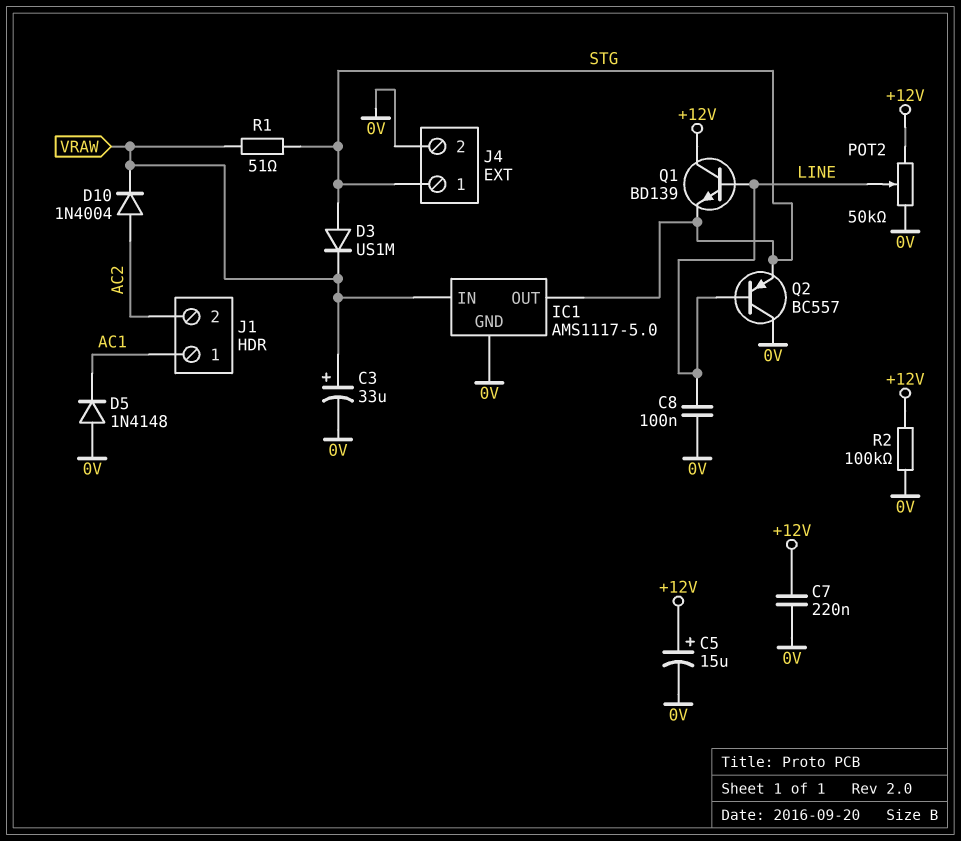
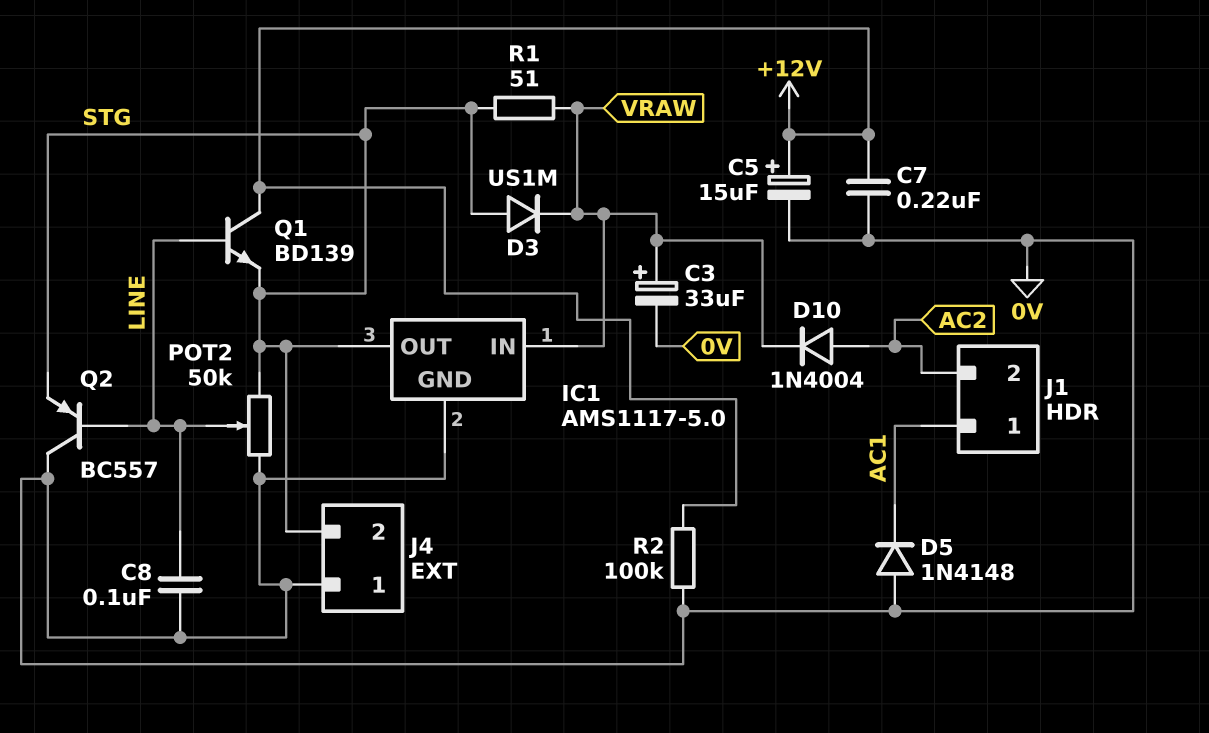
J4 pin 1: STG -> 0V
J4 pin 2: 0V -> STG
POT2: 50k (+12V, 0V, wiper LINE) -> 50k (0V, STG, wiper LINE)

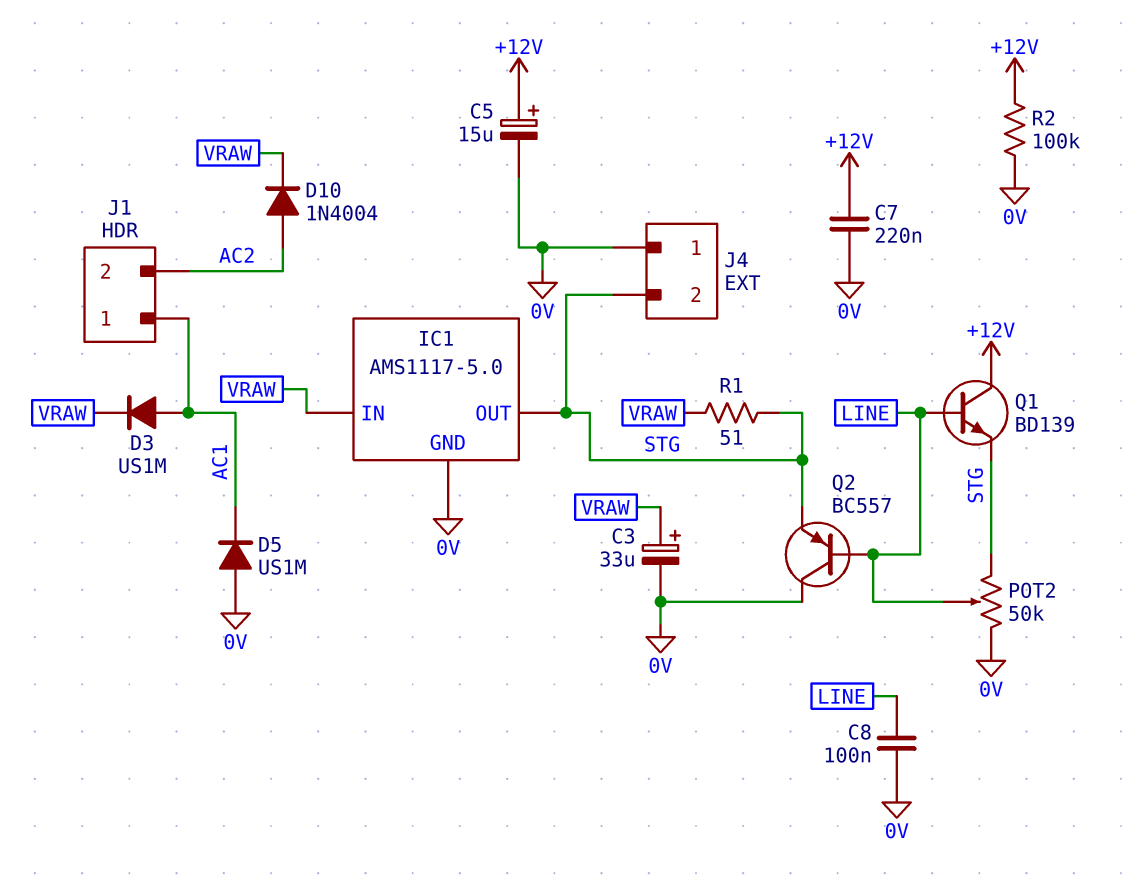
D3: diode US1M (A STG, K VRAW) -> diode US1M (A AC1, K VRAW)
D5: diode 1N4148 (A 0V, K AC1) -> diode US1M (A 0V, K AC1)

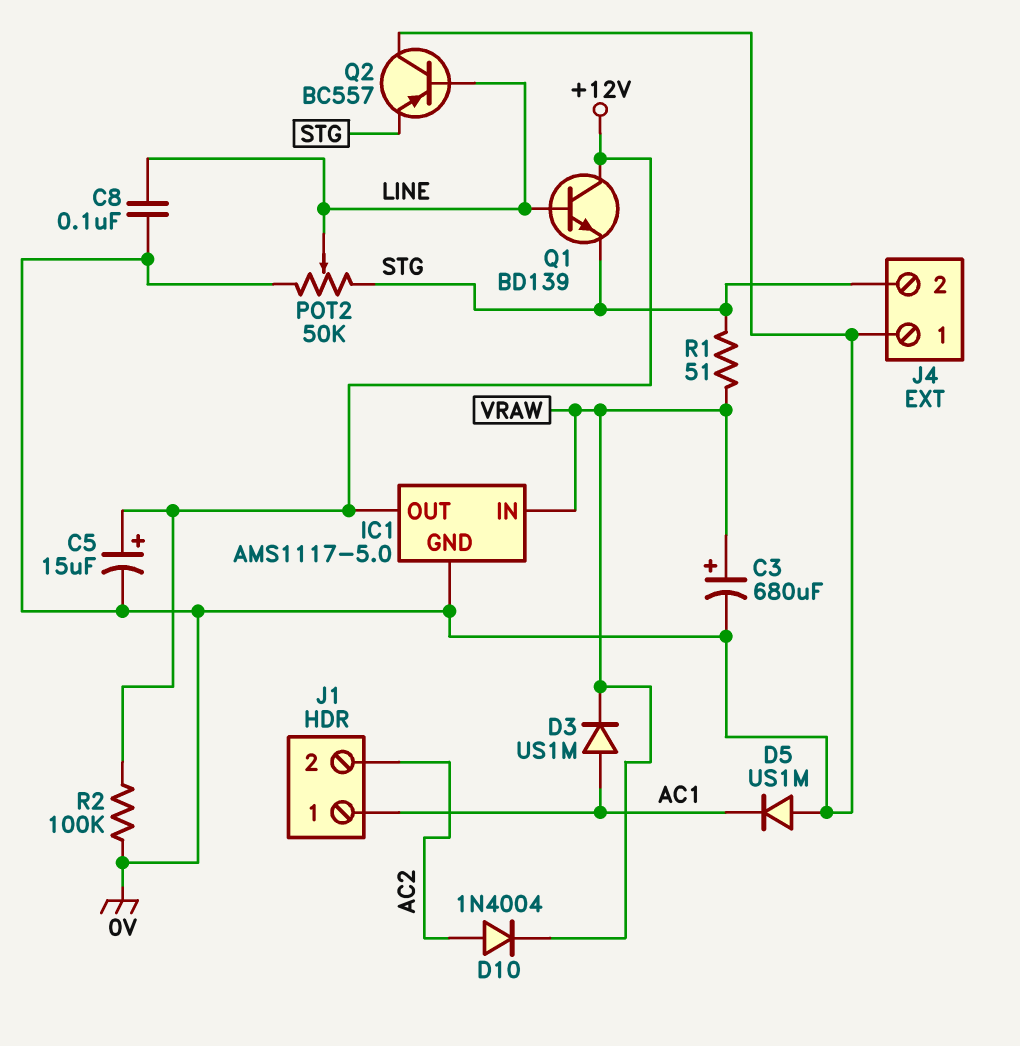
C3: 33uF (plus VRAW, minus 0V) -> 680uF (plus VRAW, minus 0V)
C7: 220nF (+12V, 0V) -> none
IC1 pin OUT: STG -> +12V

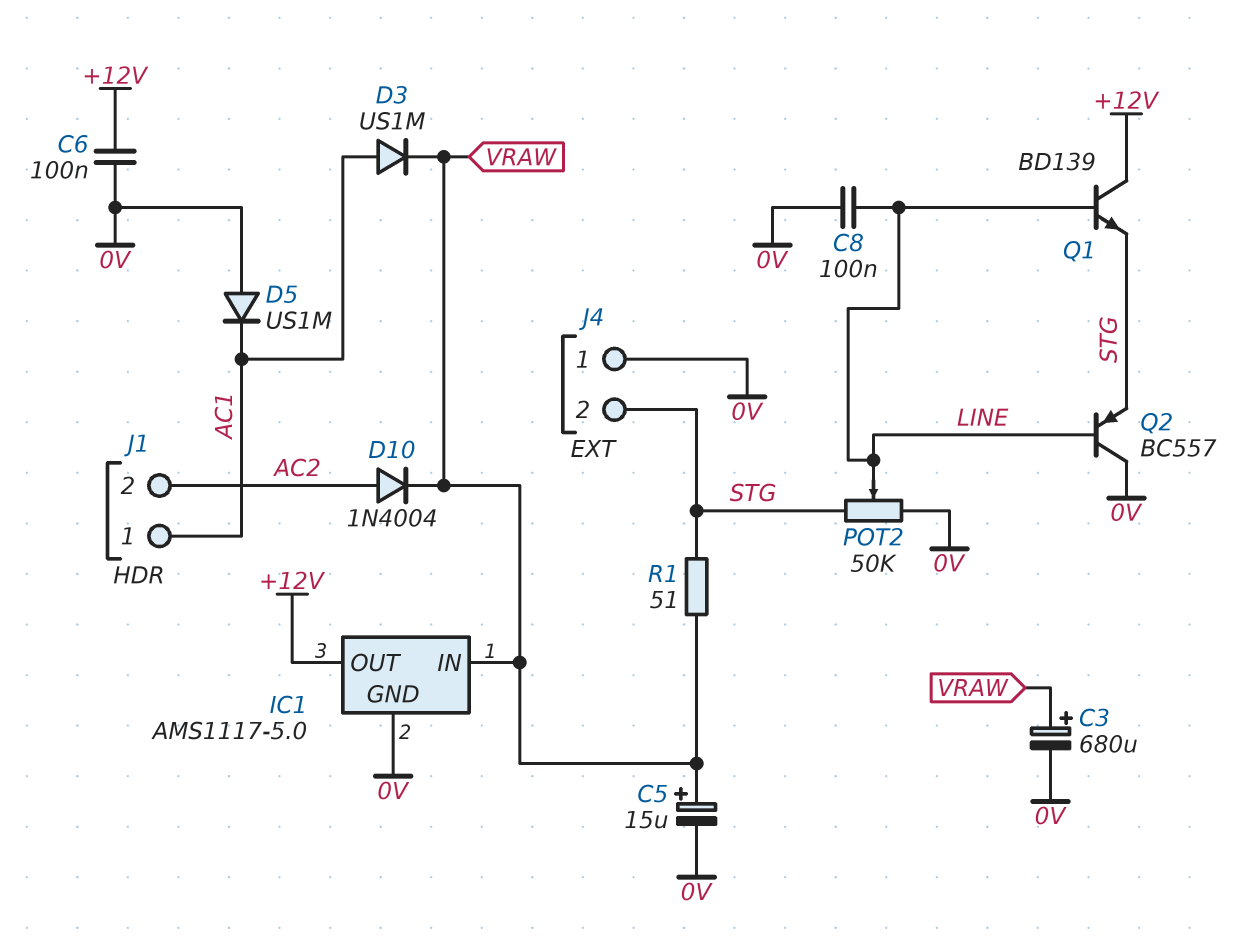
C5: 15uF (plus +12V, minus 0V) -> 15uF (plus VRAW, minus 0V)
C6: none -> 100nF (+12V, 0V)
R2: 100k (+12V, 0V) -> none

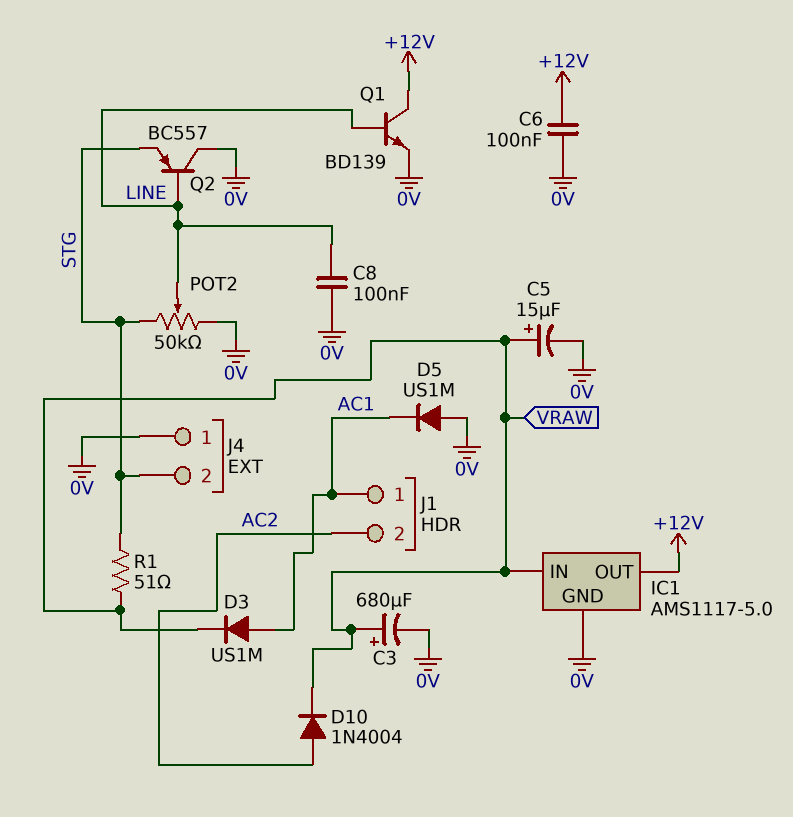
Q1: NPN BD139 (B LINE, C +12V, E STG) -> NPN BD139 (B LINE, C +12V, E 0V)

